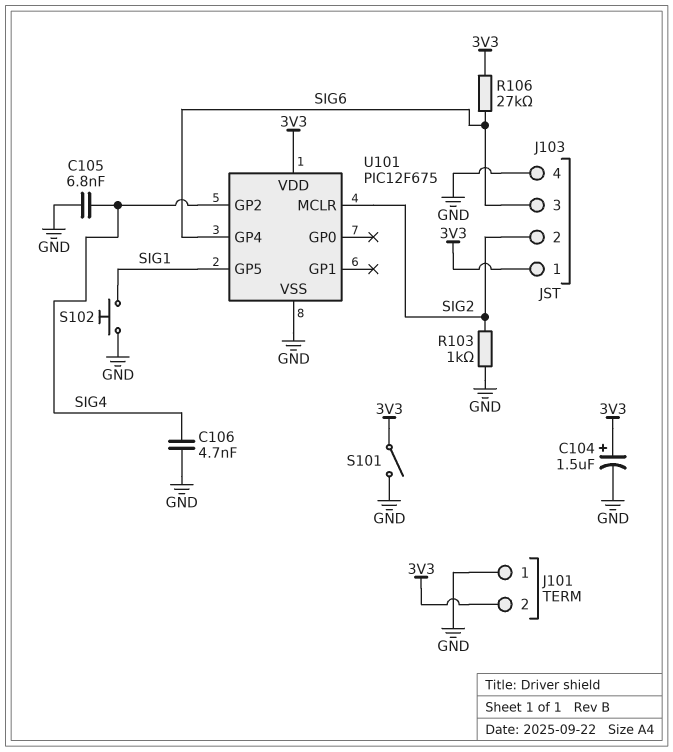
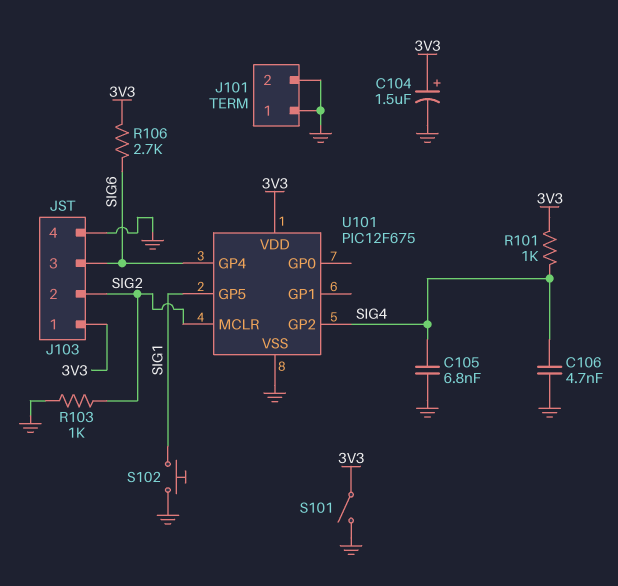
J101 pin 2: 3V3 -> GND
R101: none -> 1k (3V3, SIG4)
R106: 27k (3V3, SIG6) -> 2.7k (3V3, SIG6)

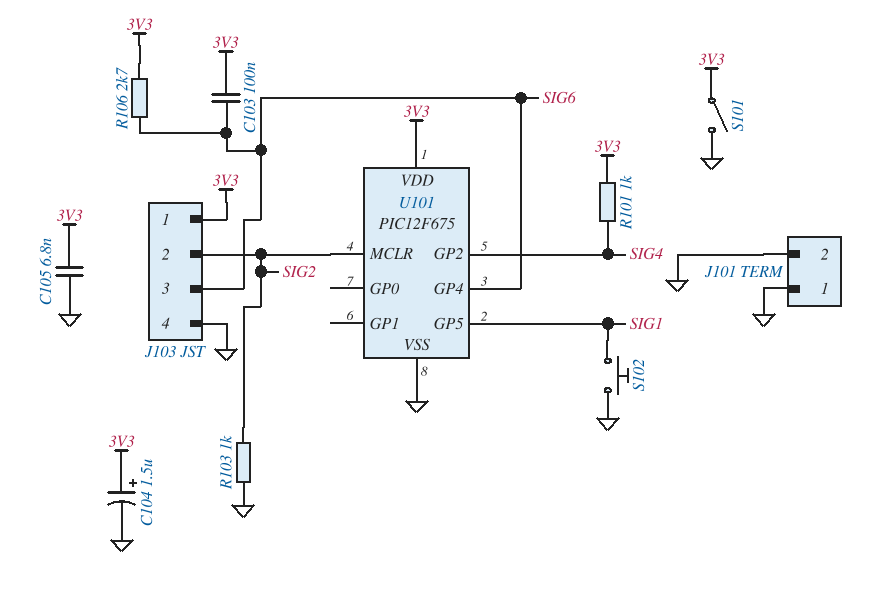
C103: none -> 100nF (3V3, SIG6)
C105: 6.8nF (GND, SIG4) -> 6.8nF (3V3, GND)
C106: 4.7nF (GND, SIG4) -> none

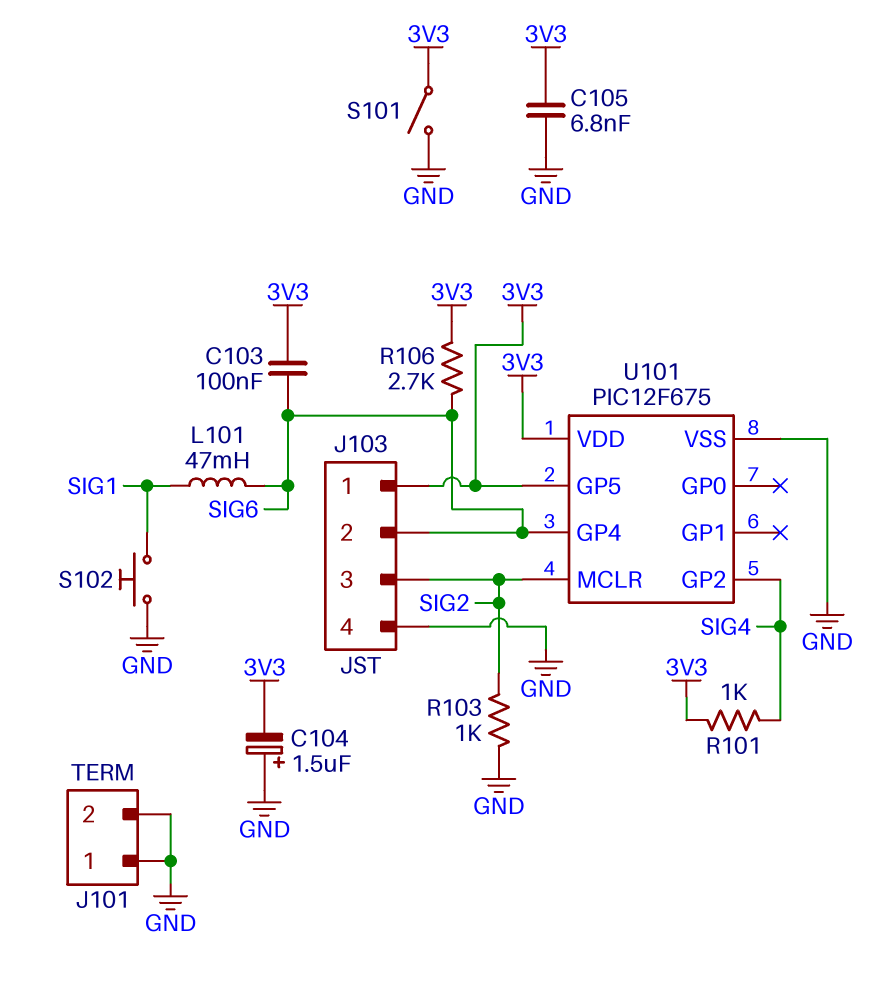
C104: 1.5uF (plus 3V3, minus GND) -> 1.5uF (plus GND, minus 3V3)
J103 pin 2: SIG2 -> SIG6
J103 pin 3: SIG6 -> SIG2
L101: none -> 47mH (SIG1, SIG6)
U101 pin GP5: SIG1 -> 3V3

